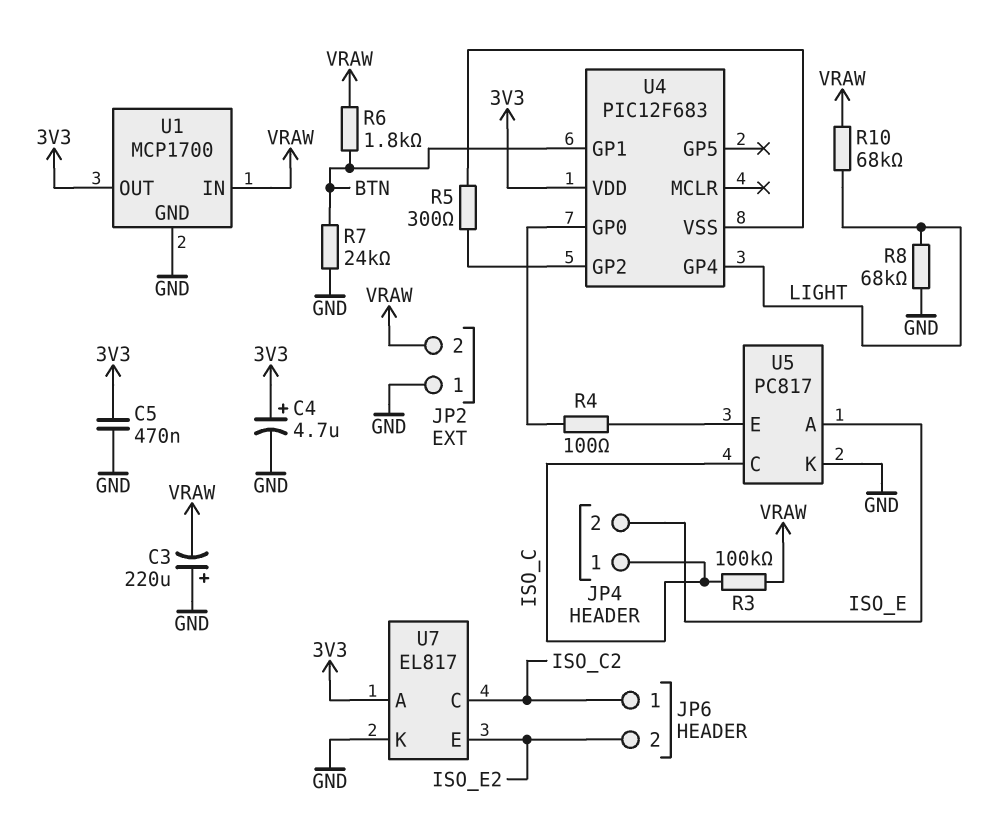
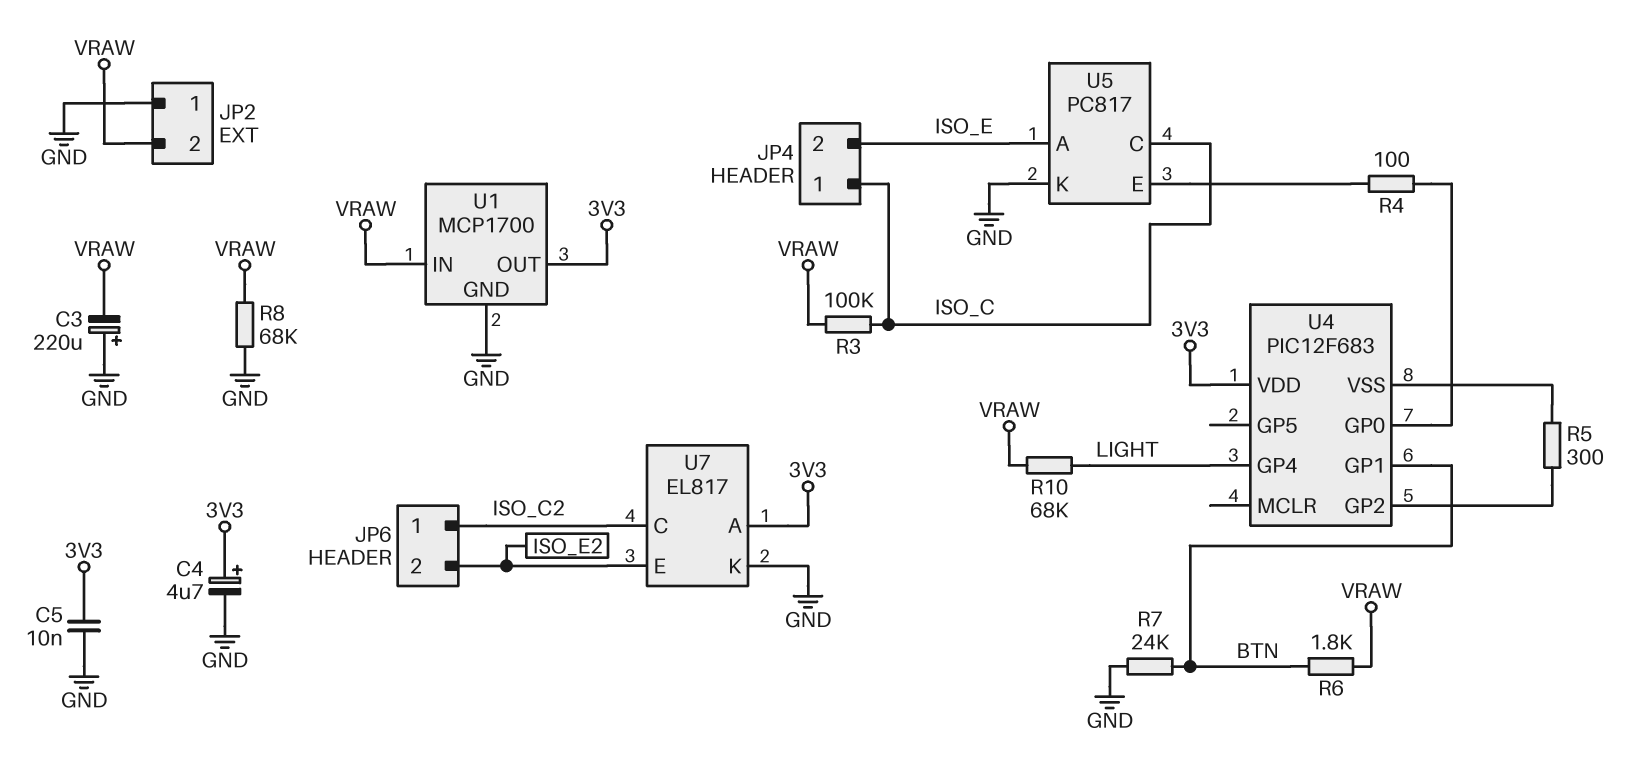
C5: 470nF (3V3, GND) -> 10nF (3V3, GND)
R8: 68k (GND, LIGHT) -> 68k (GND, VRAW)

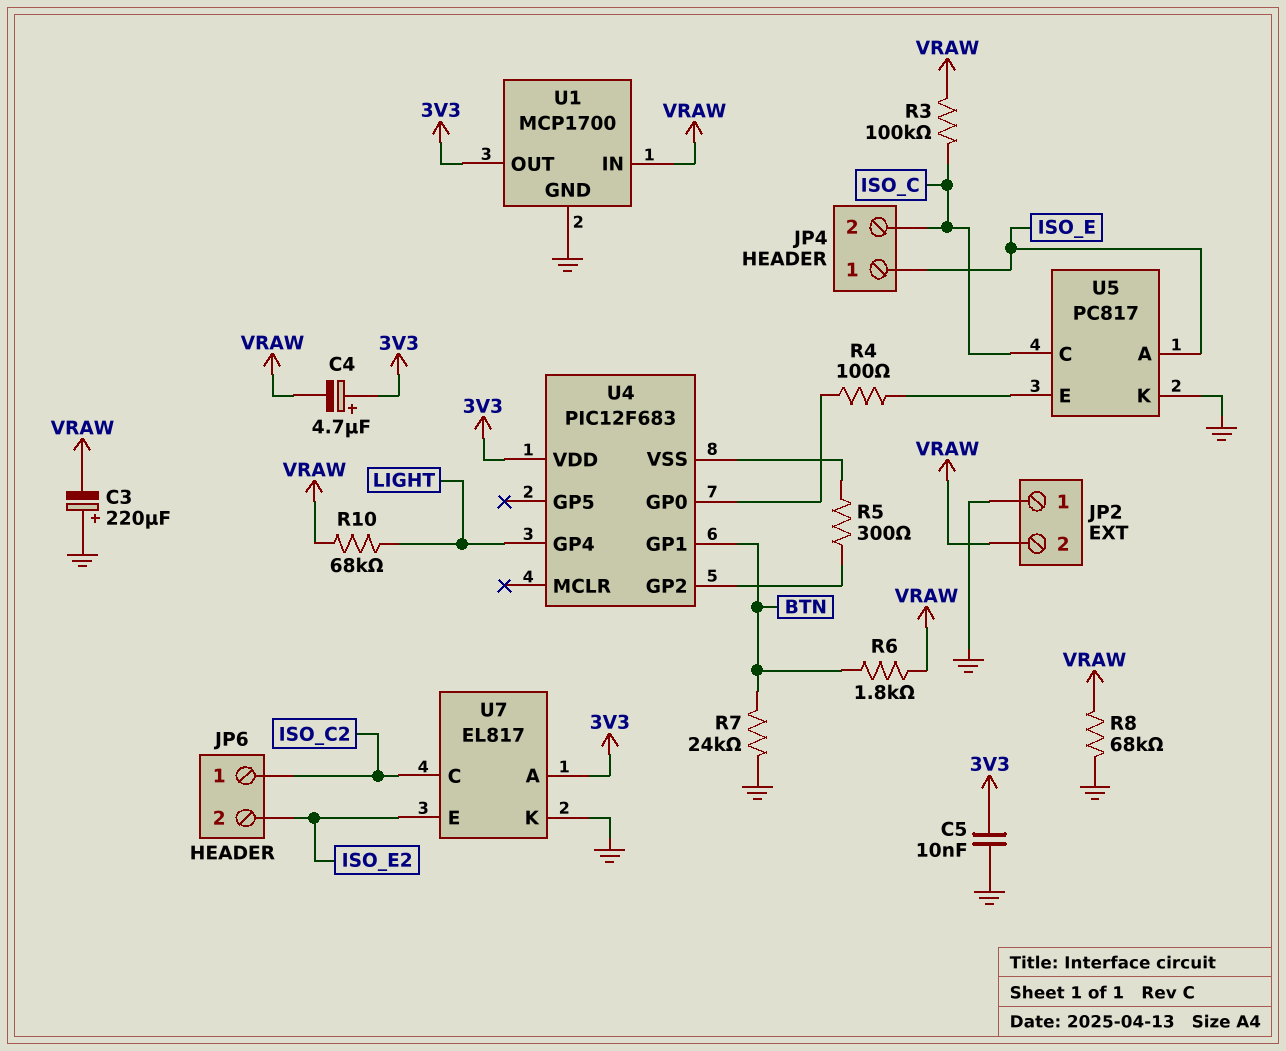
C4: 4.7uF (plus 3V3, minus GND) -> 4.7uF (plus 3V3, minus VRAW)
JP4 pin 1: ISO_C -> ISO_E
JP4 pin 2: ISO_E -> ISO_C

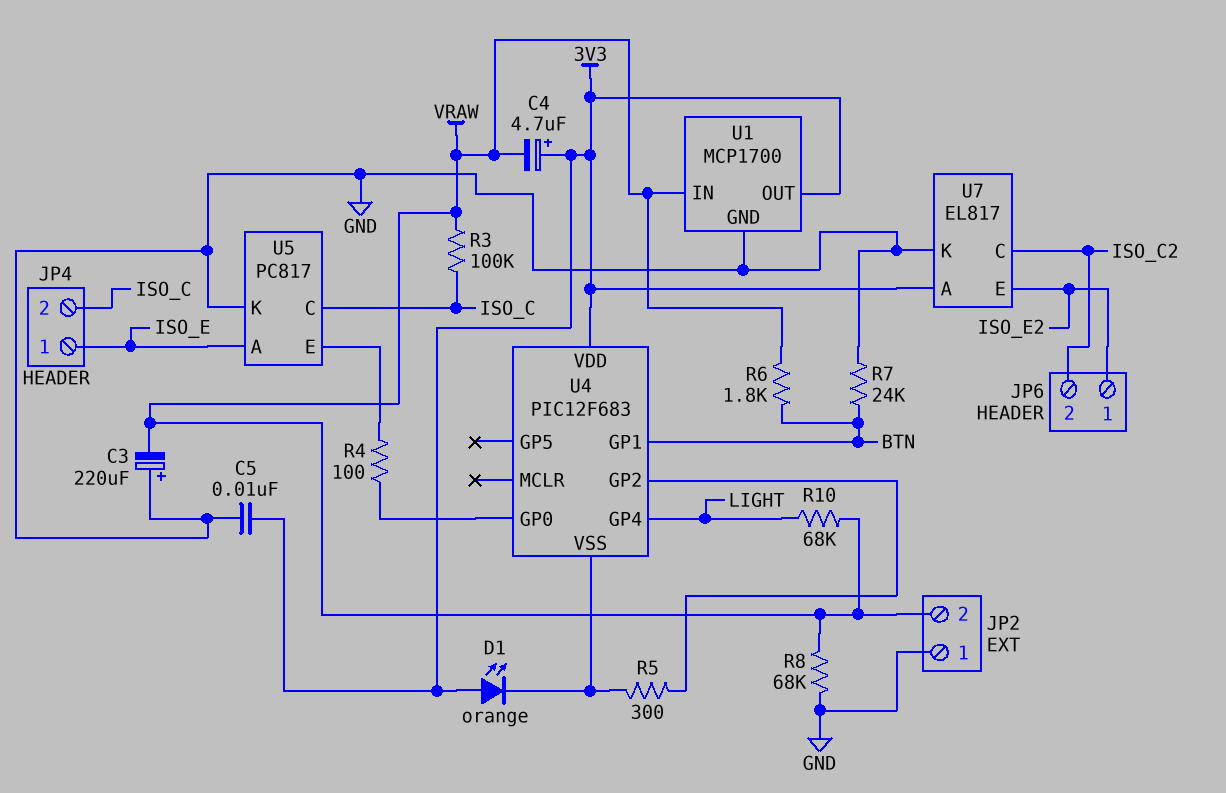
D1: none -> LED orange (A 3V3, K U4/VSS)
JP6 pin 1: ISO_C2 -> ISO_E2
JP6 pin 2: ISO_E2 -> ISO_C2

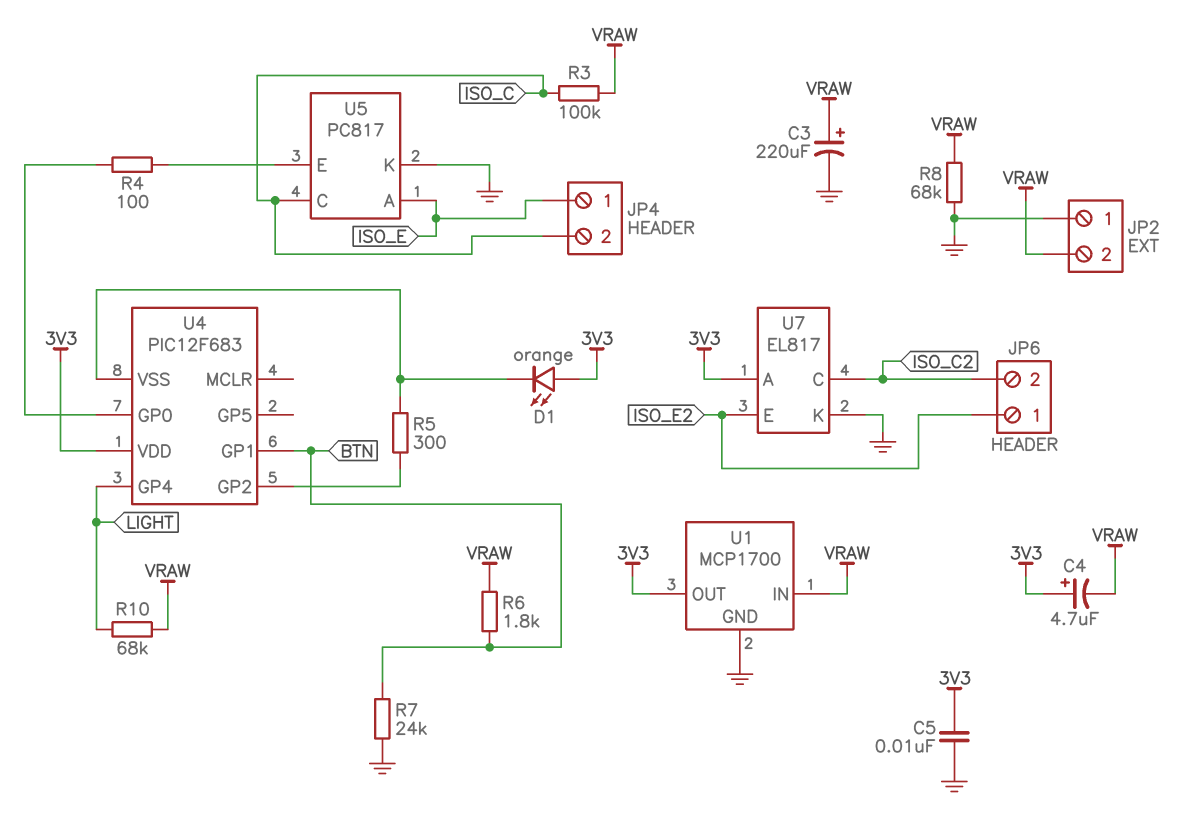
C3: 220uF (plus GND, minus VRAW) -> 220uF (plus VRAW, minus GND)

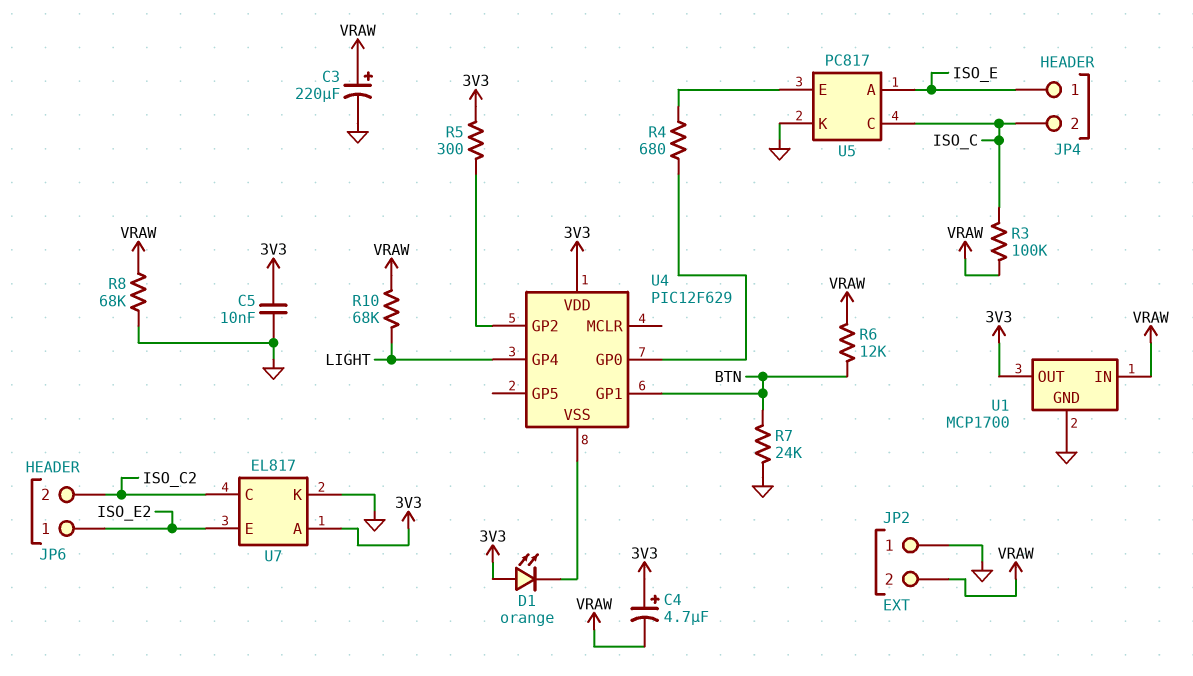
R4: 100 (U4/GP0, U5/E) -> 680 (U4/GP0, U5/E)
R5: 300 (U4/GP2, U4/VSS) -> 300 (3V3, U4/GP2)
R6: 1.8k (BTN, VRAW) -> 12k (BTN, VRAW)
U4: PIC12F683 -> PIC12F629

